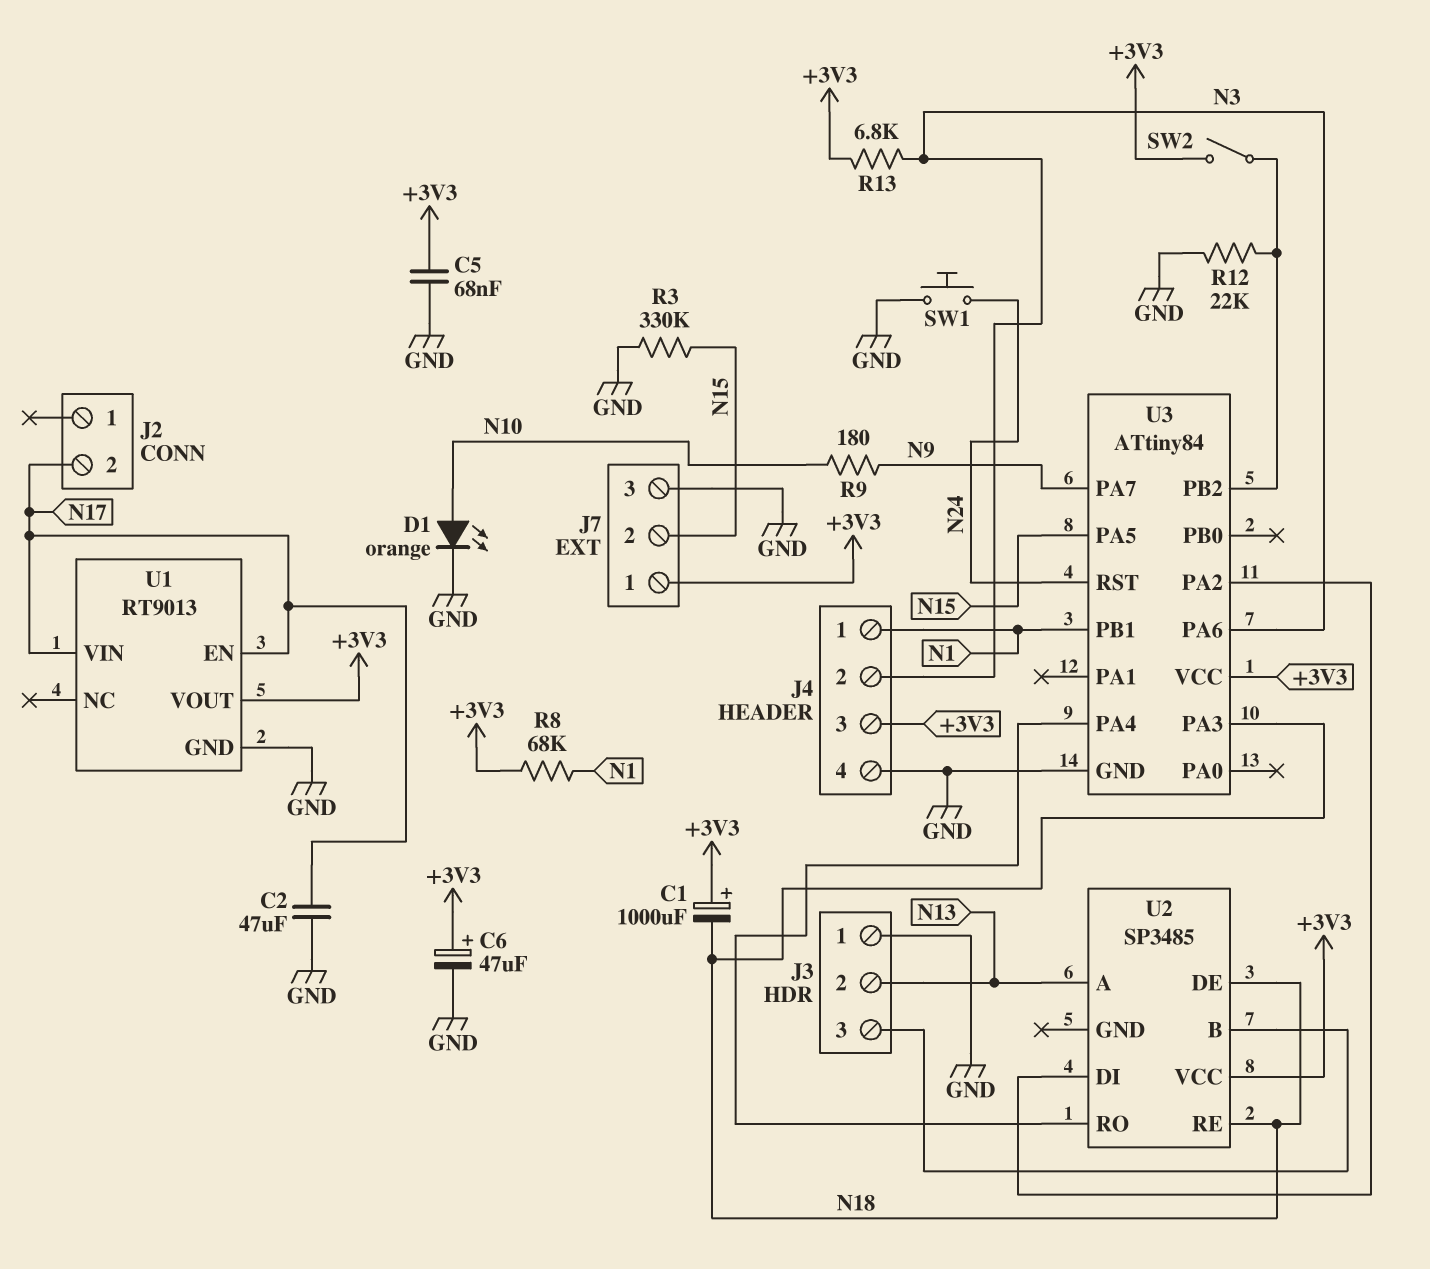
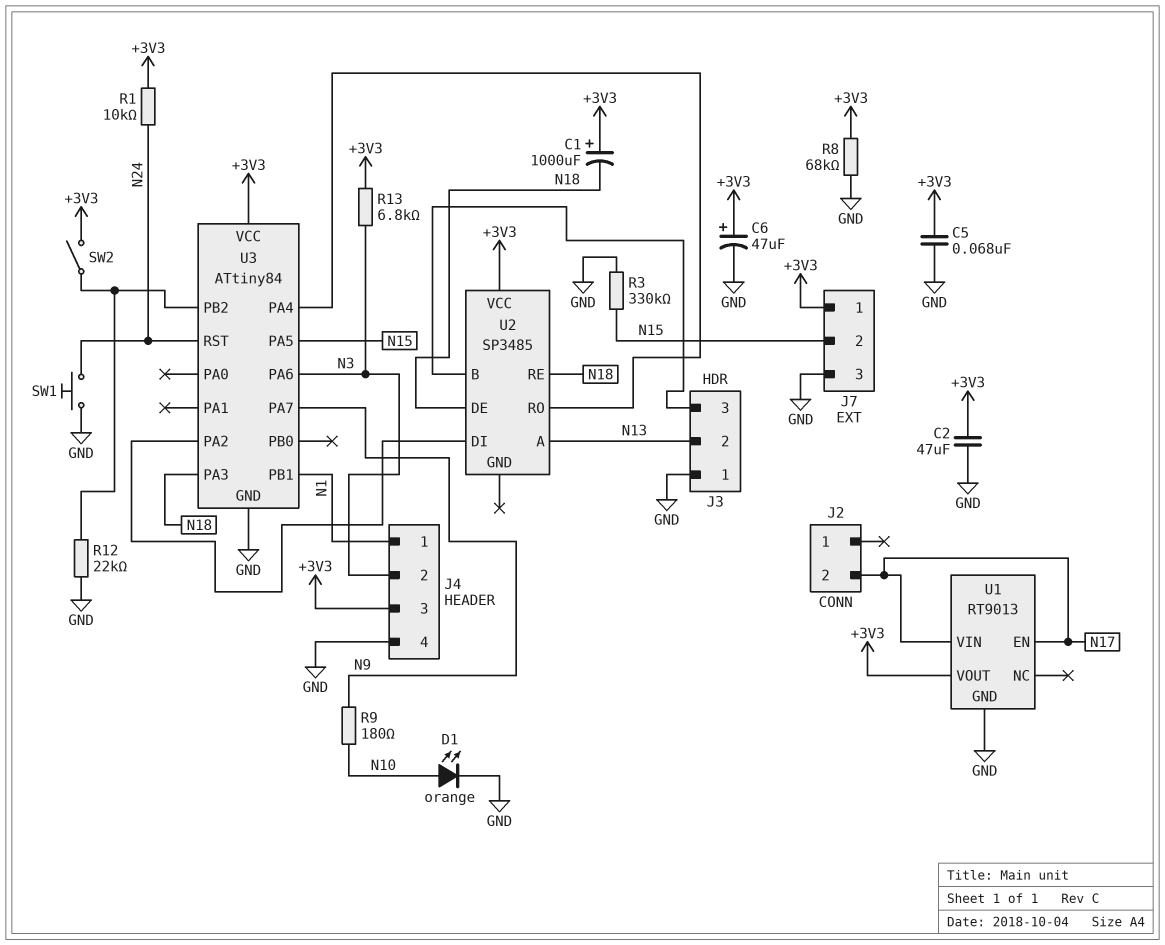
C2: 47uF (GND, N17) -> 47uF (+3V3, GND)
R1: none -> 10k (+3V3, N24)
R8: 68k (+3V3, N1) -> 68k (+3V3, GND)

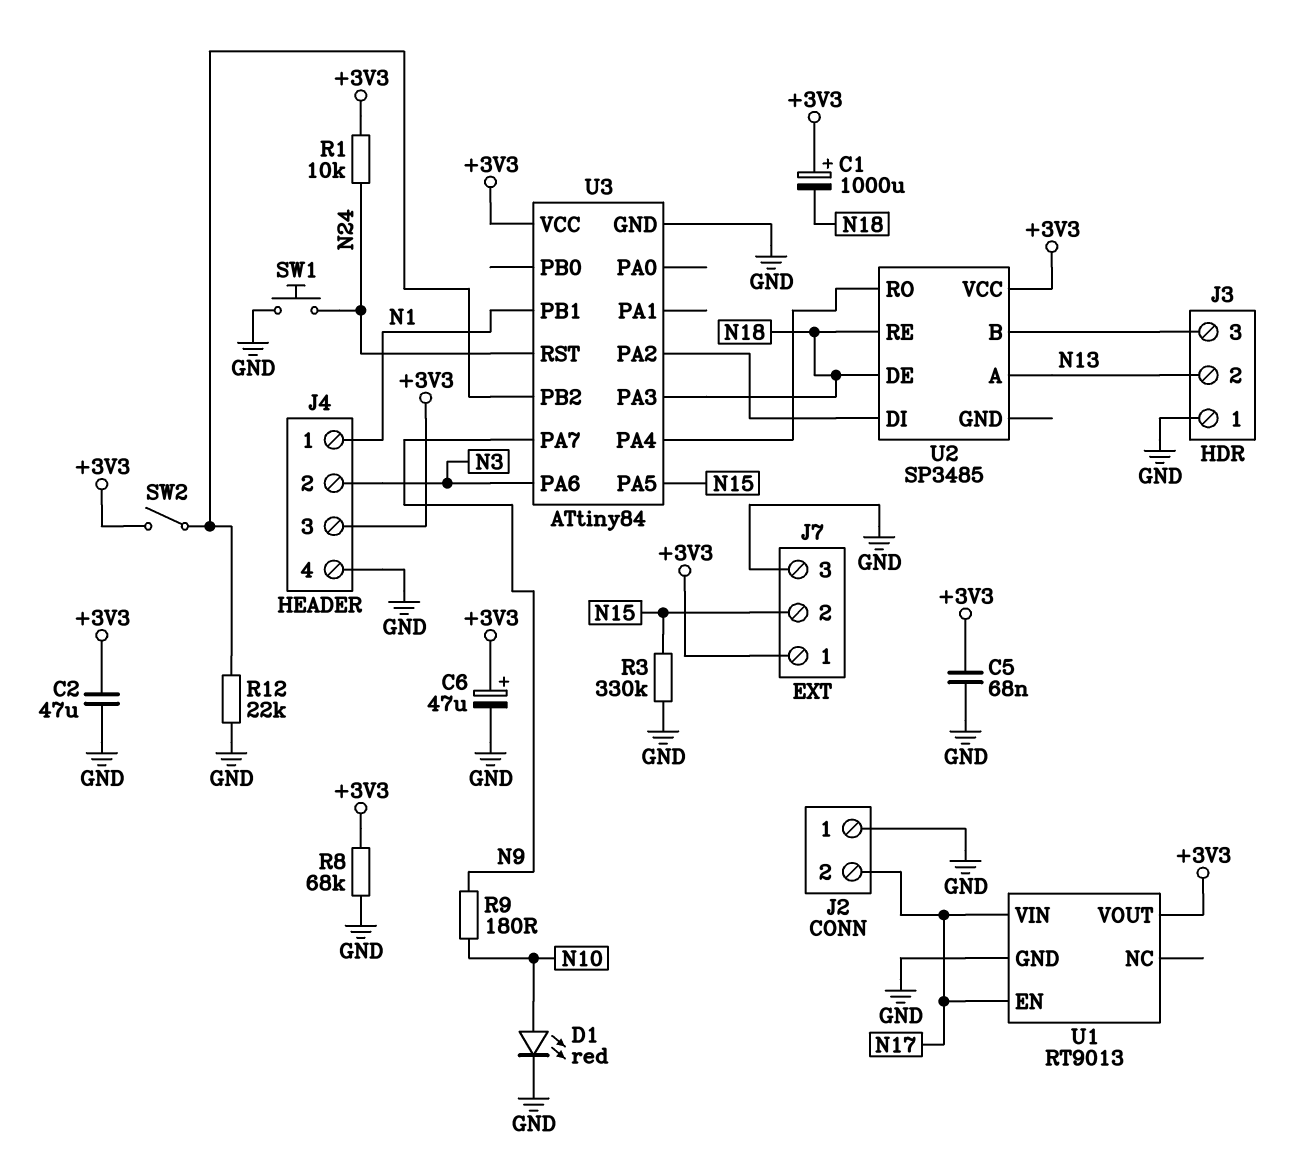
D1: LED orange (A N10, K GND) -> LED red (A N10, K GND)
J2 pin 1: none -> GND
R13: 6.8k (+3V3, N3) -> none

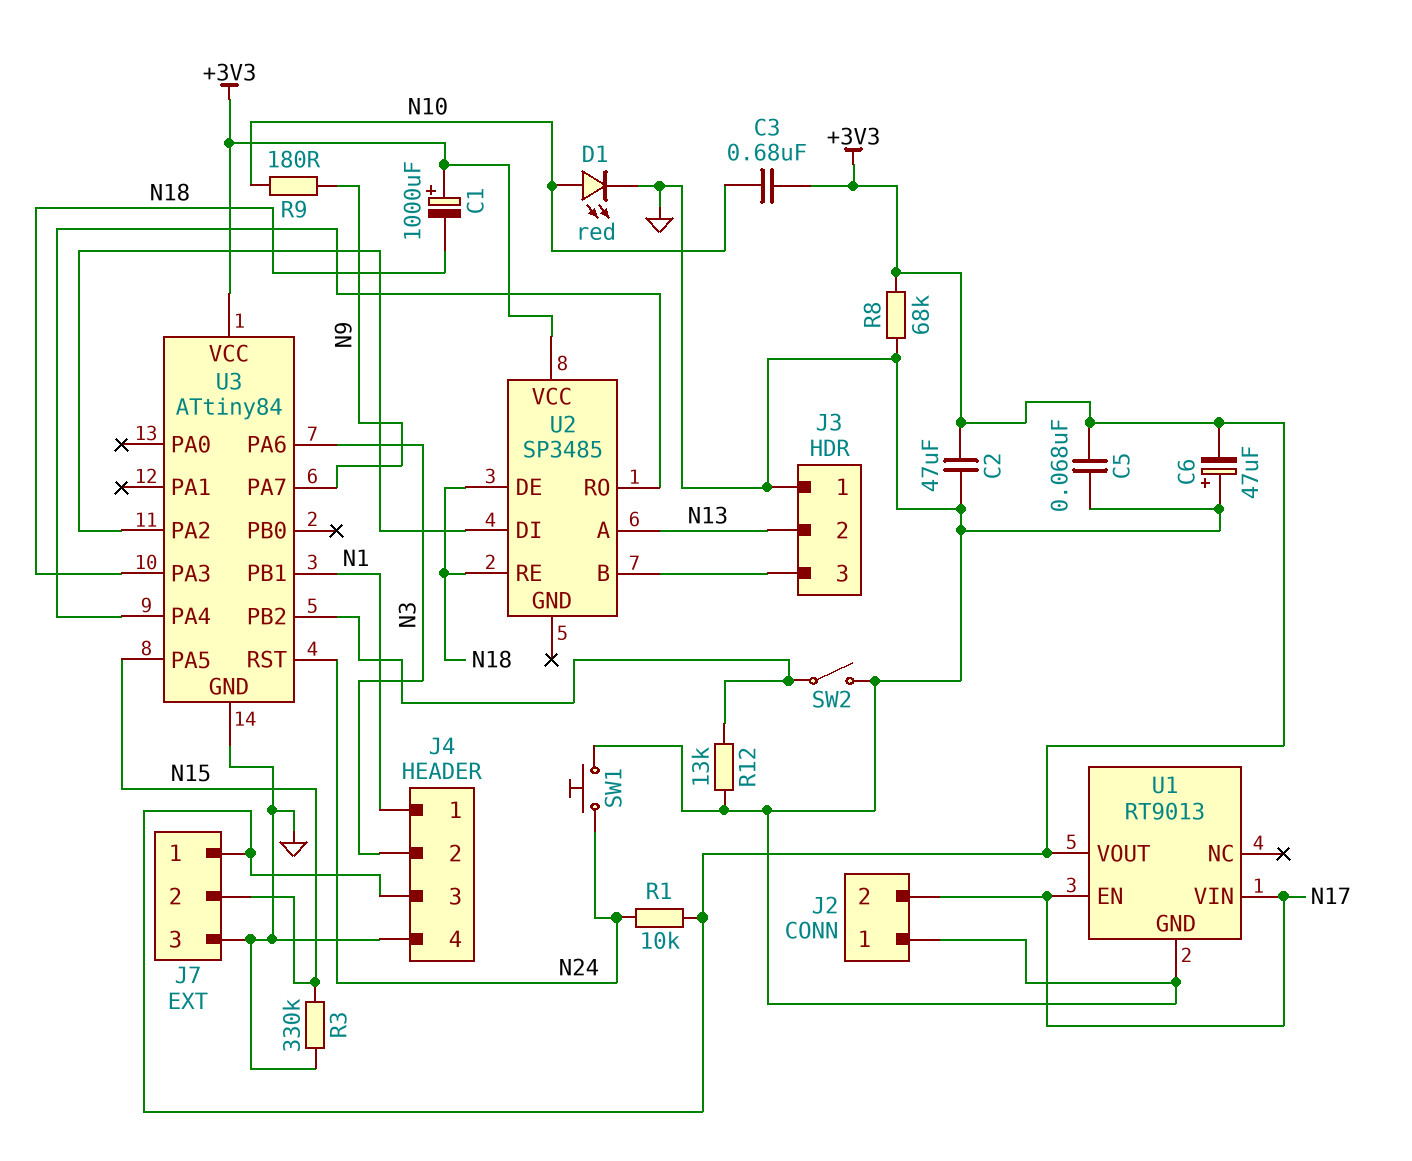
C3: none -> 680nF (+3V3, N10)
C6: 47uF (plus +3V3, minus GND) -> 47uF (plus GND, minus +3V3)
R12: 22k (GND, U3/PB2) -> 13k (GND, U3/PB2)
SW2: switch (+3V3, U3/PB2) -> switch (GND, U3/PB2)

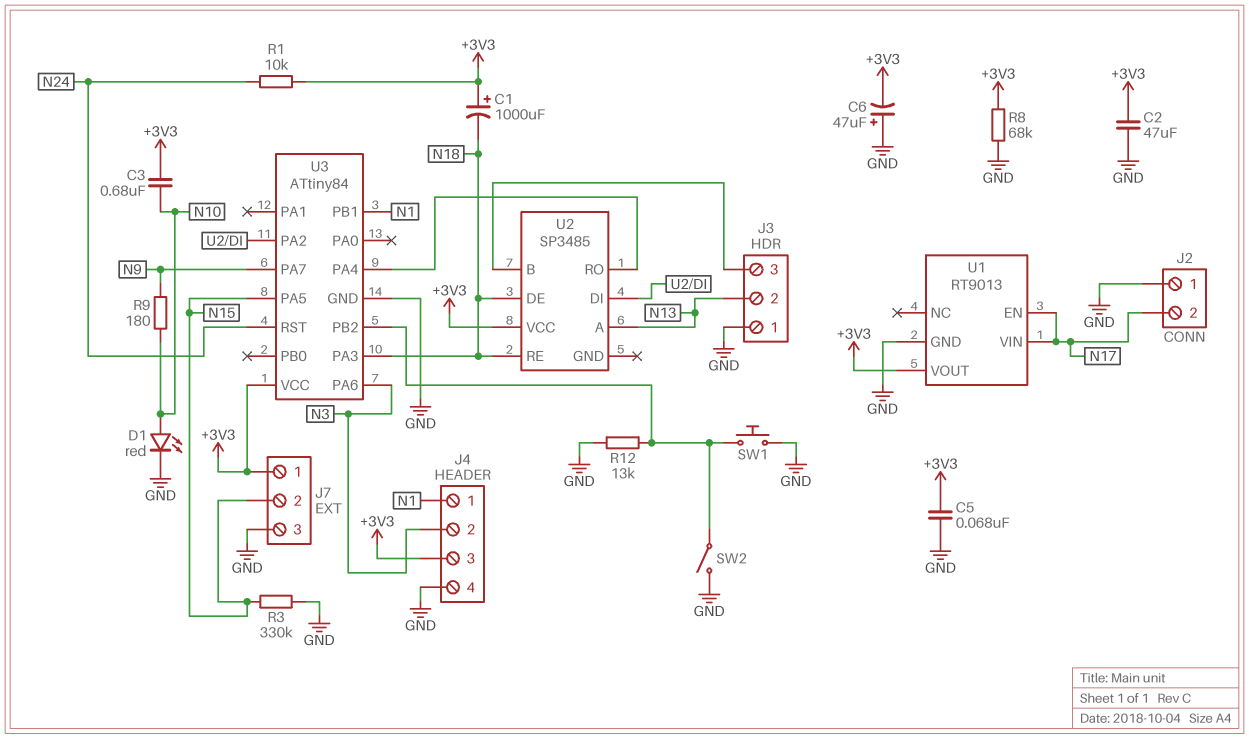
SW1: button (GND, N24) -> button (GND, U3/PB2)

